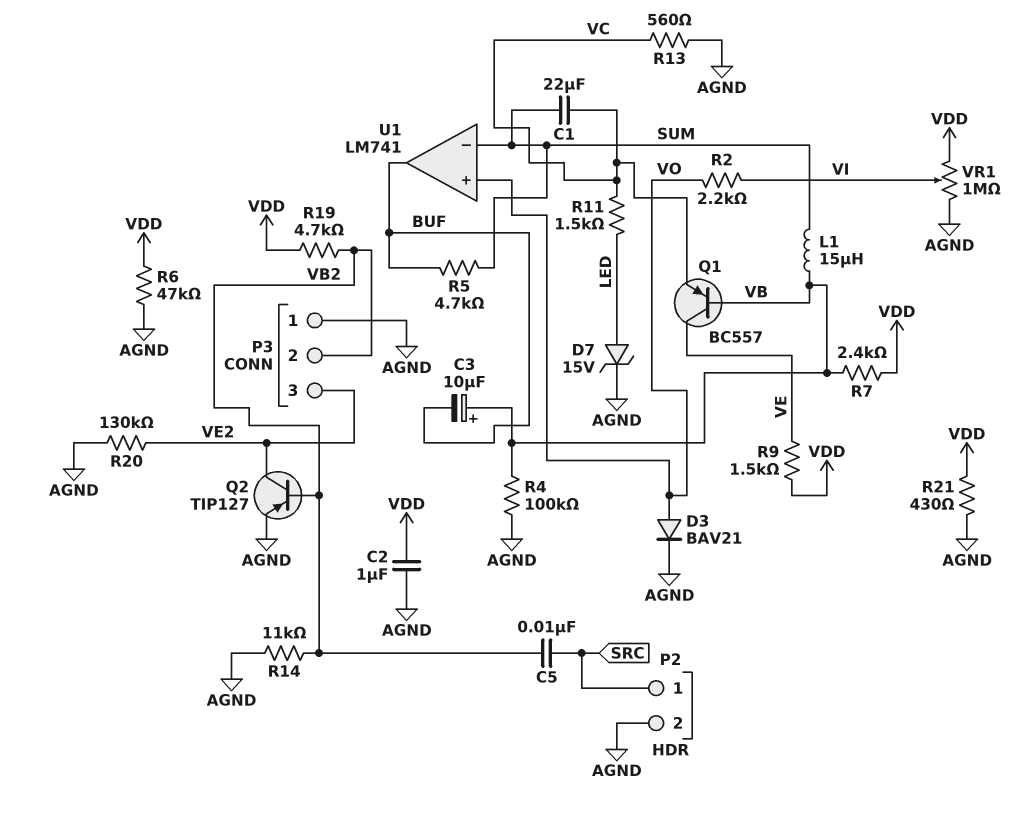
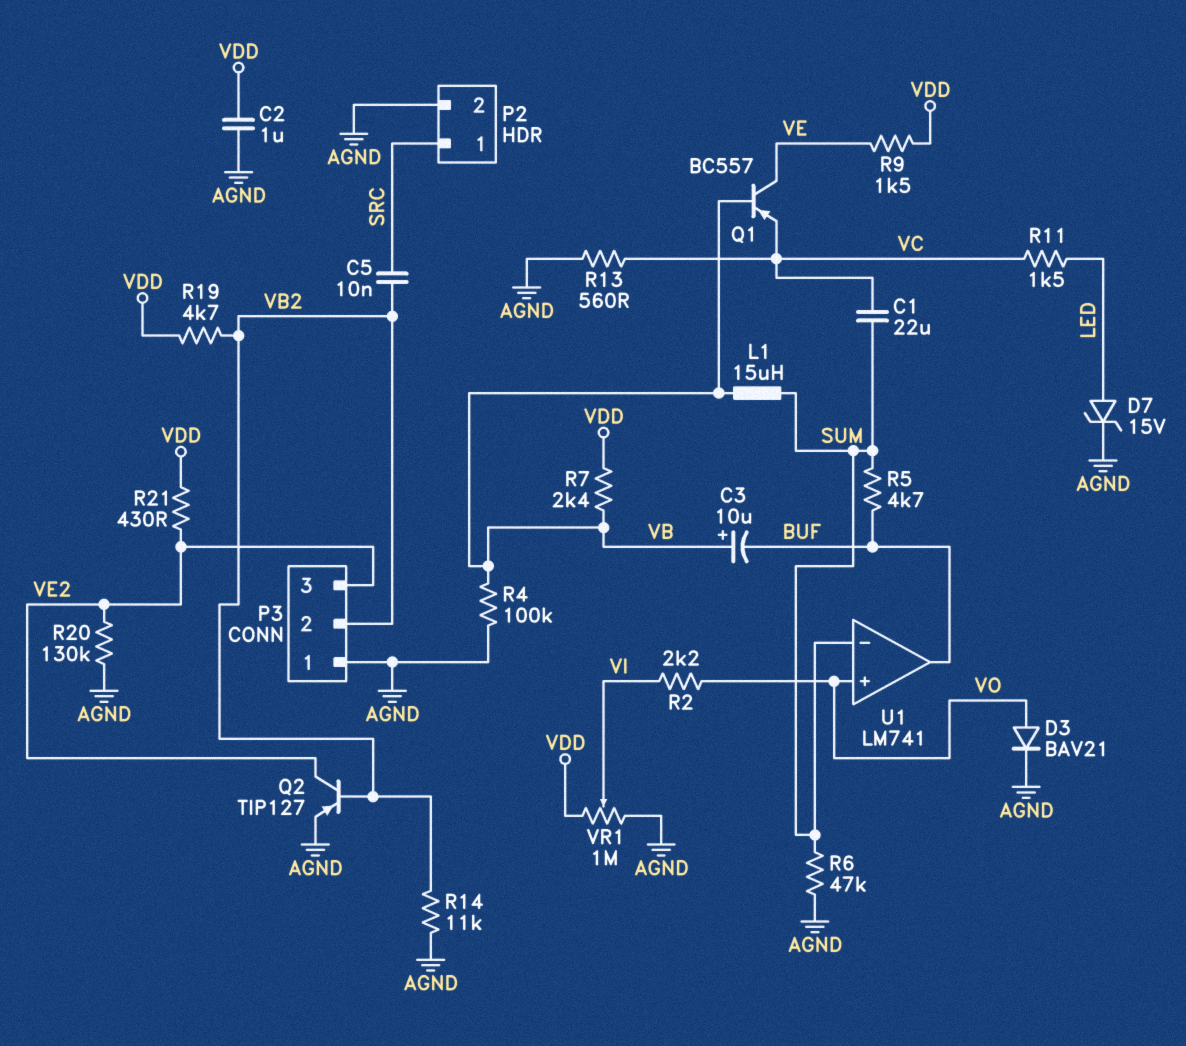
R6: 47k (AGND, VDD) -> 47k (AGND, SUM)
R21: 430 (AGND, VDD) -> 430 (VDD, VE2)

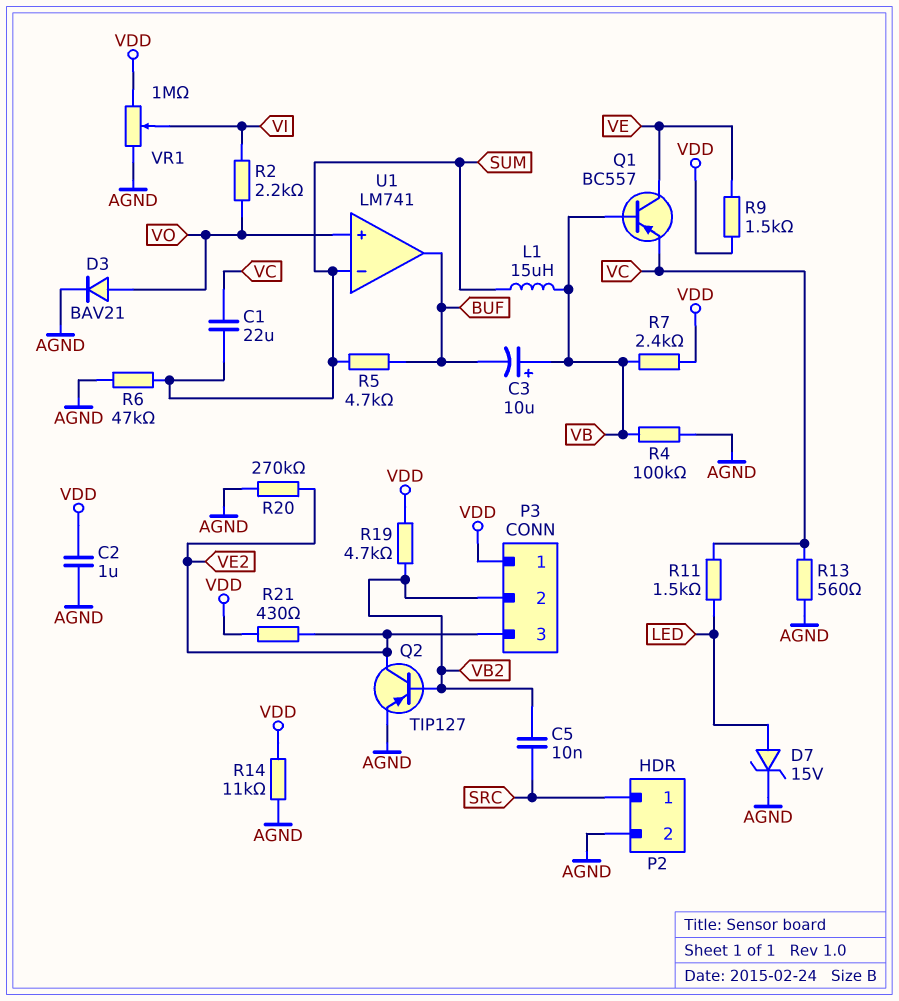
P3 pin 1: AGND -> VDD
R14: 11k (AGND, VB2) -> 11k (AGND, VDD)
R20: 130k (AGND, VE2) -> 270k (AGND, VE2)

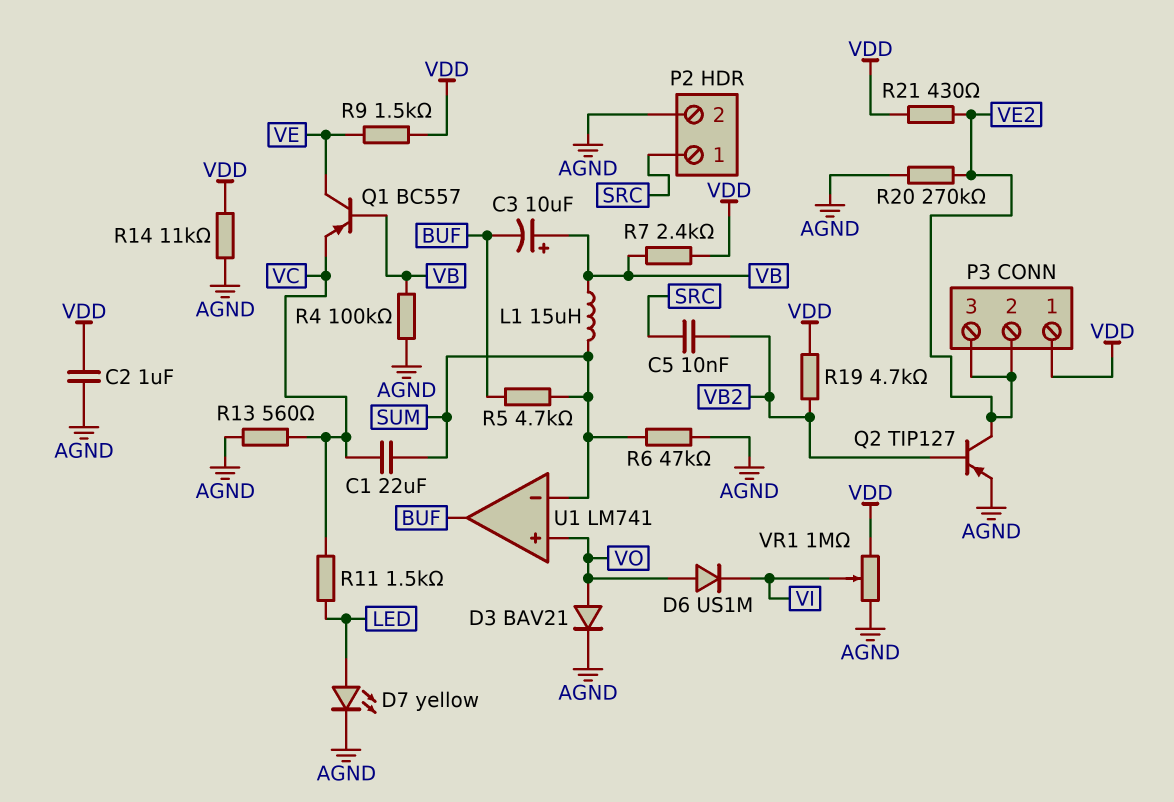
D6: none -> diode US1M (A VO, K VI)
D7: zener 15V (A LED, K AGND) -> LED yellow (A LED, K AGND)
P3 pin 2: VB2 -> VE2
R2: 2.2k (VI, VO) -> none

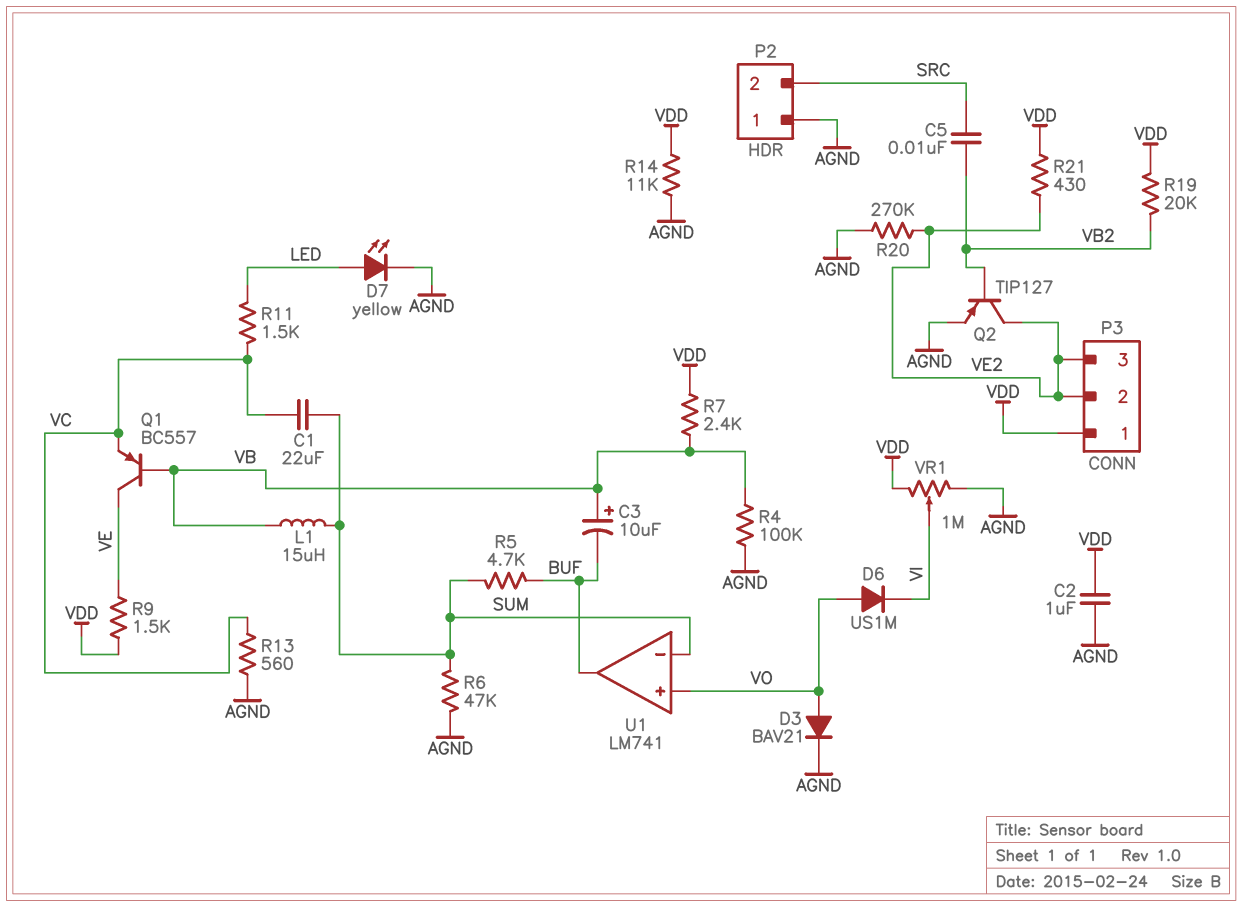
P2 pin 1: SRC -> AGND
P2 pin 2: AGND -> SRC
R19: 4.7k (VB2, VDD) -> 20k (VB2, VDD)

